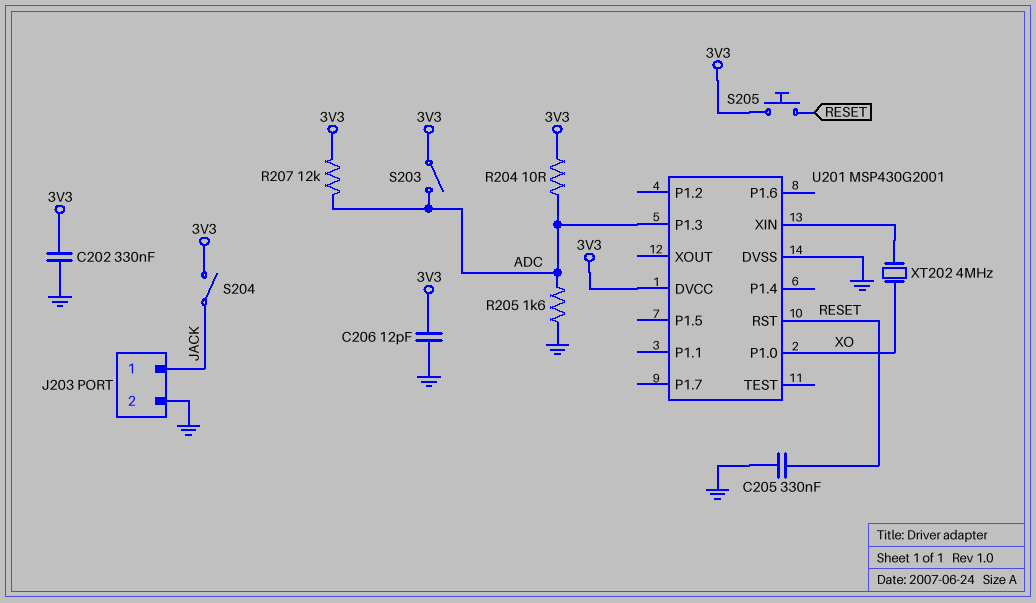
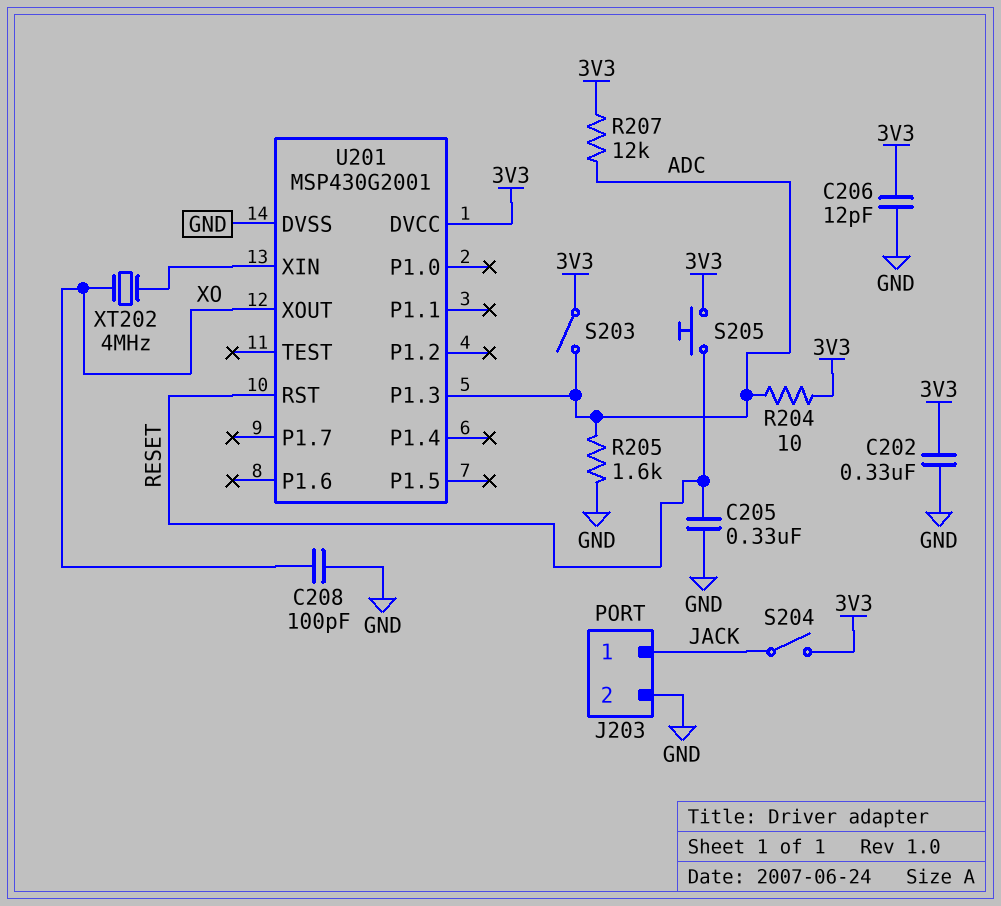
C208: none -> 100pF (GND, XO)
U201 pin P1.0: XO -> none
U201 pin XOUT: none -> XO

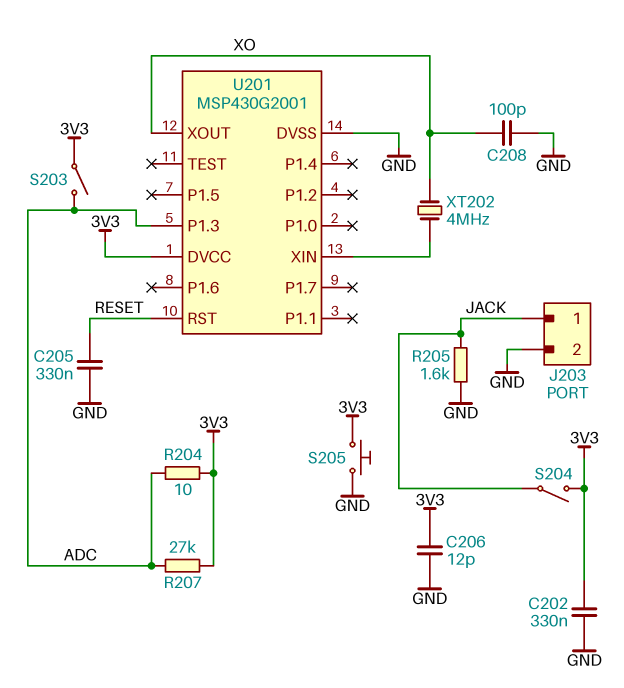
R205: 1.6k (ADC, GND) -> 1.6k (GND, JACK)
R207: 12k (3V3, ADC) -> 27k (3V3, ADC)
S205: button (3V3, RESET) -> button (3V3, GND)

